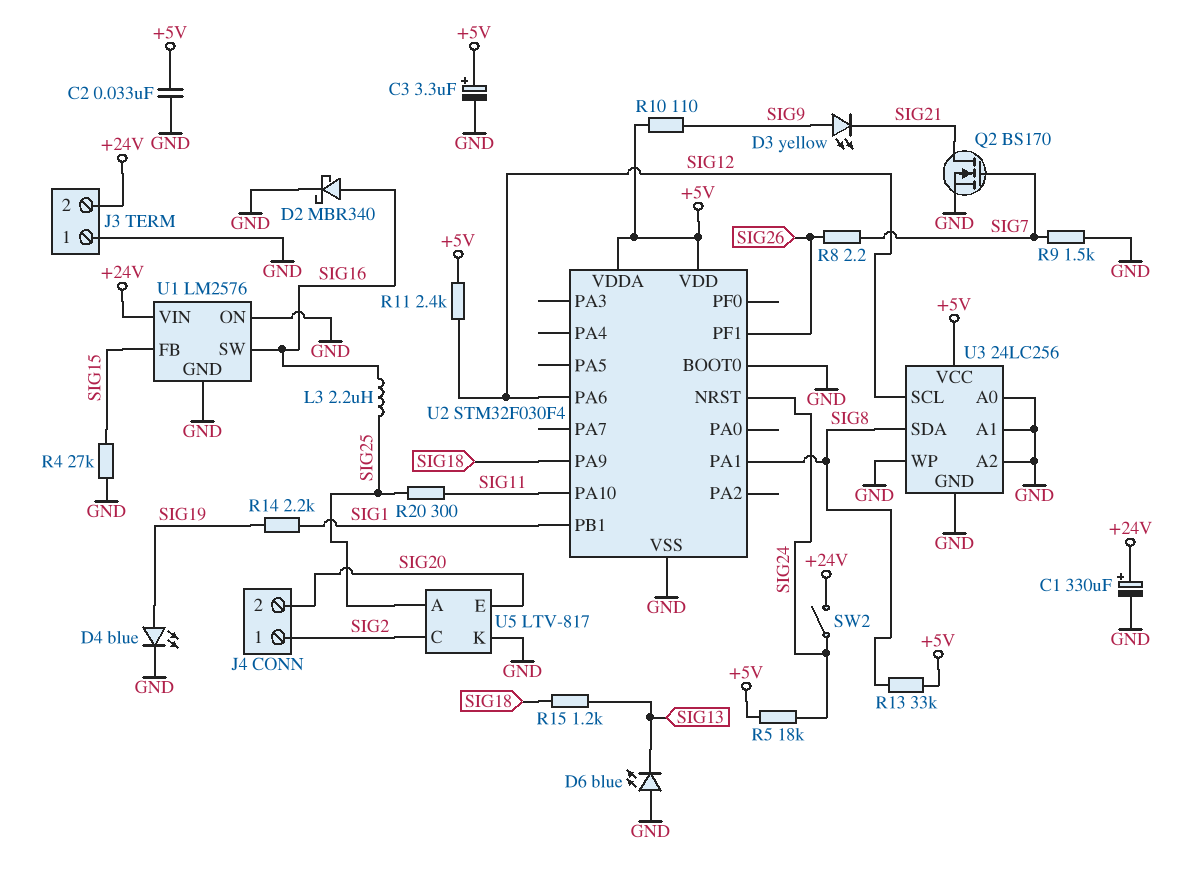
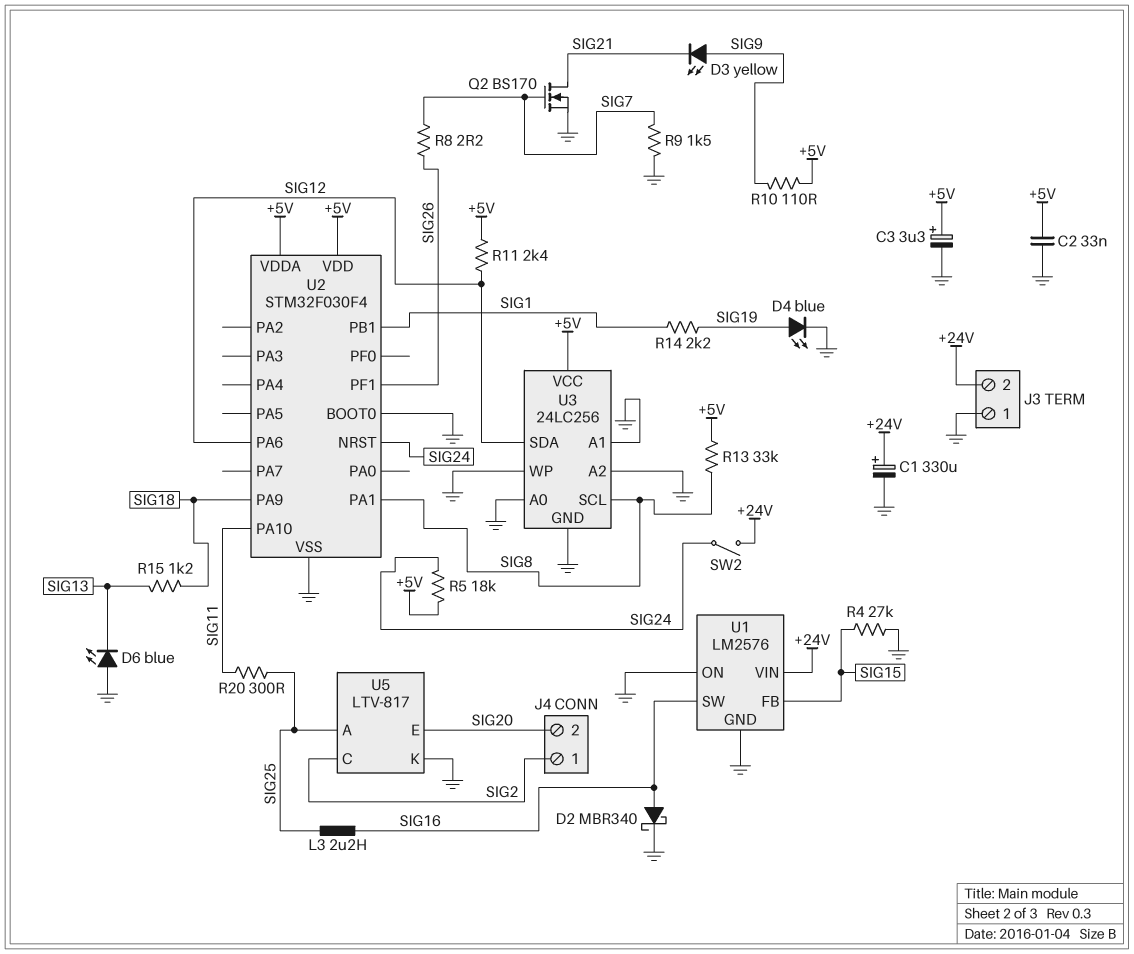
U3 pin SCL: SIG12 -> SIG8
U3 pin SDA: SIG8 -> SIG12

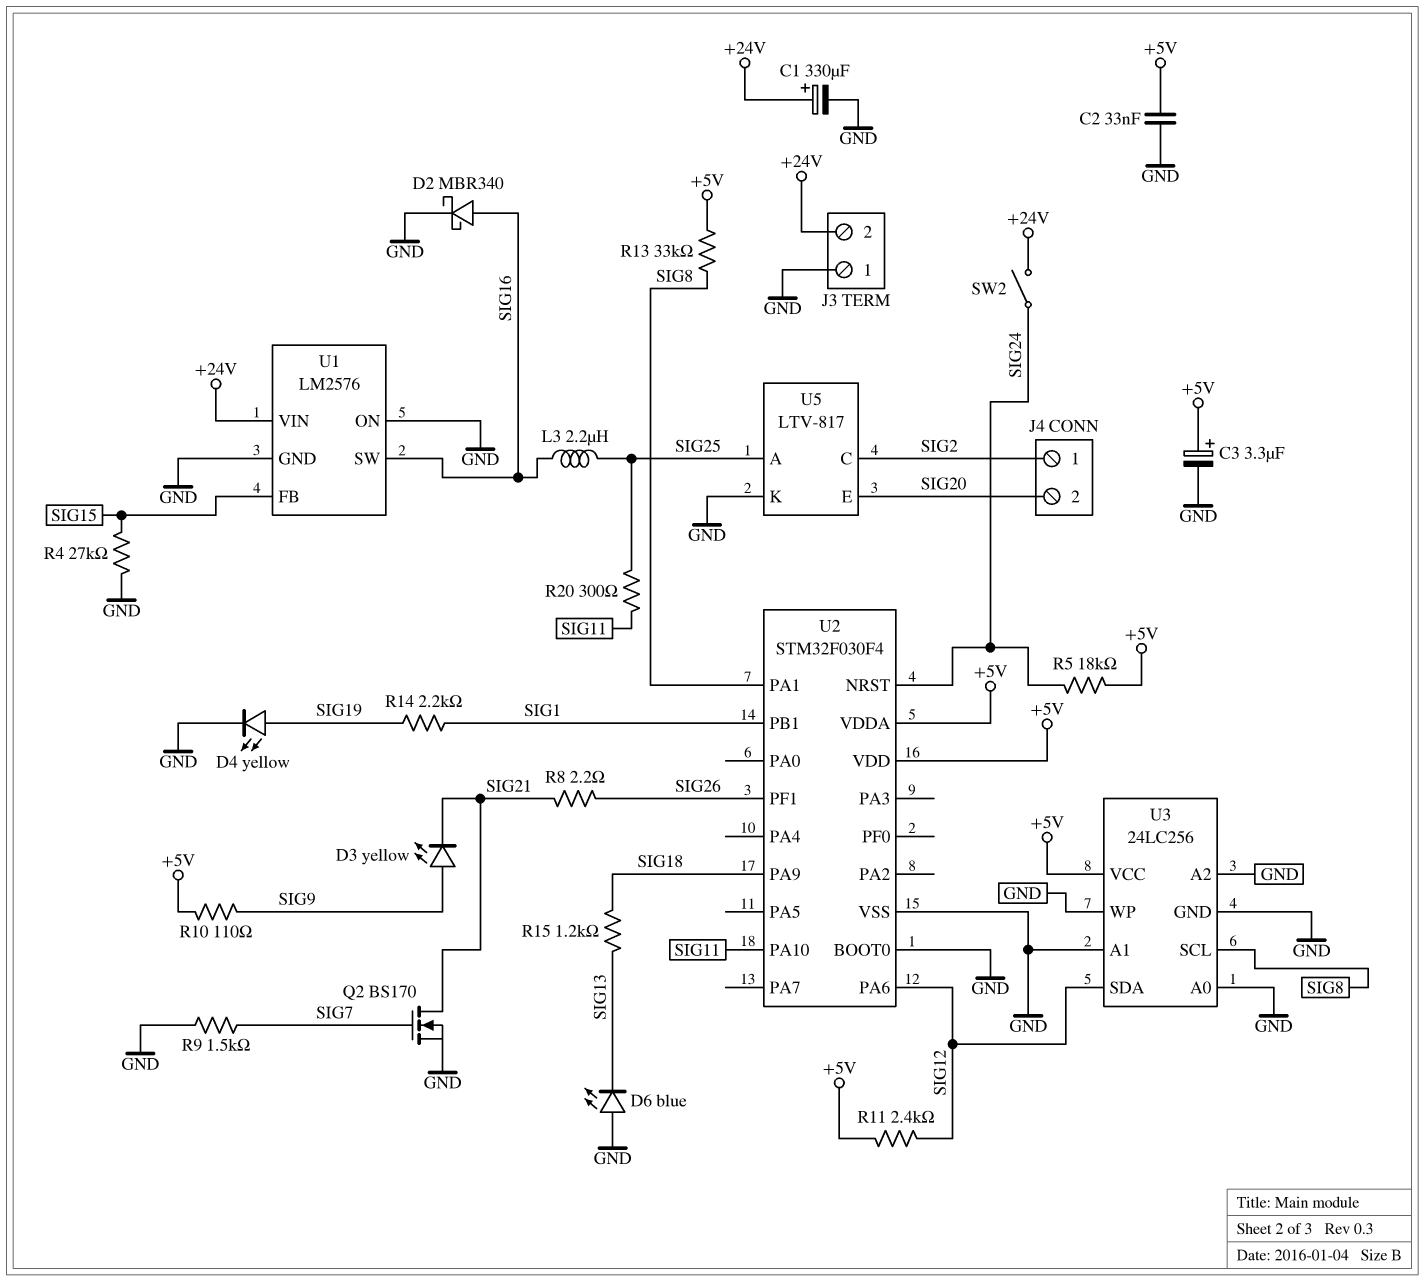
D4: LED blue (A SIG19, K GND) -> LED yellow (A SIG19, K GND)
R8: 2.2 (SIG7, SIG26) -> 2.2 (SIG21, SIG26)

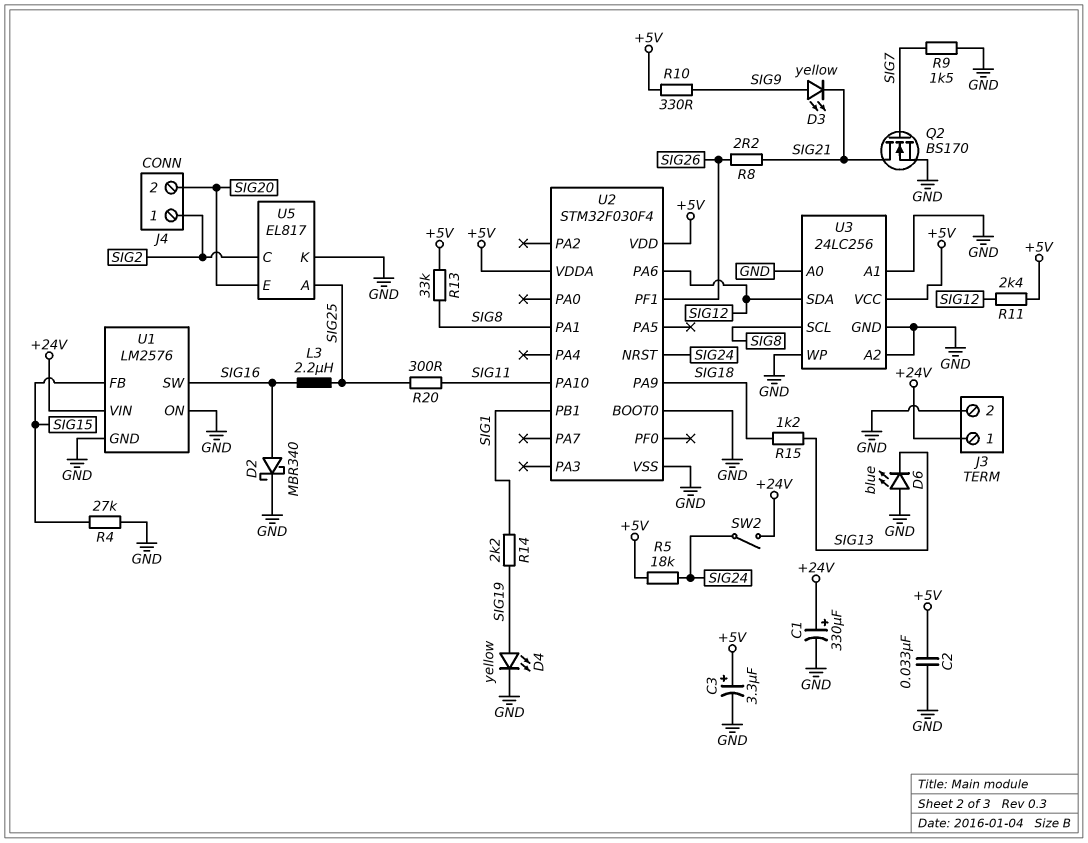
J3 pin 1: GND -> +24V
J3 pin 2: +24V -> GND
R10: 110 (+5V, SIG9) -> 330 (+5V, SIG9)
U5: LTV-817 -> EL817

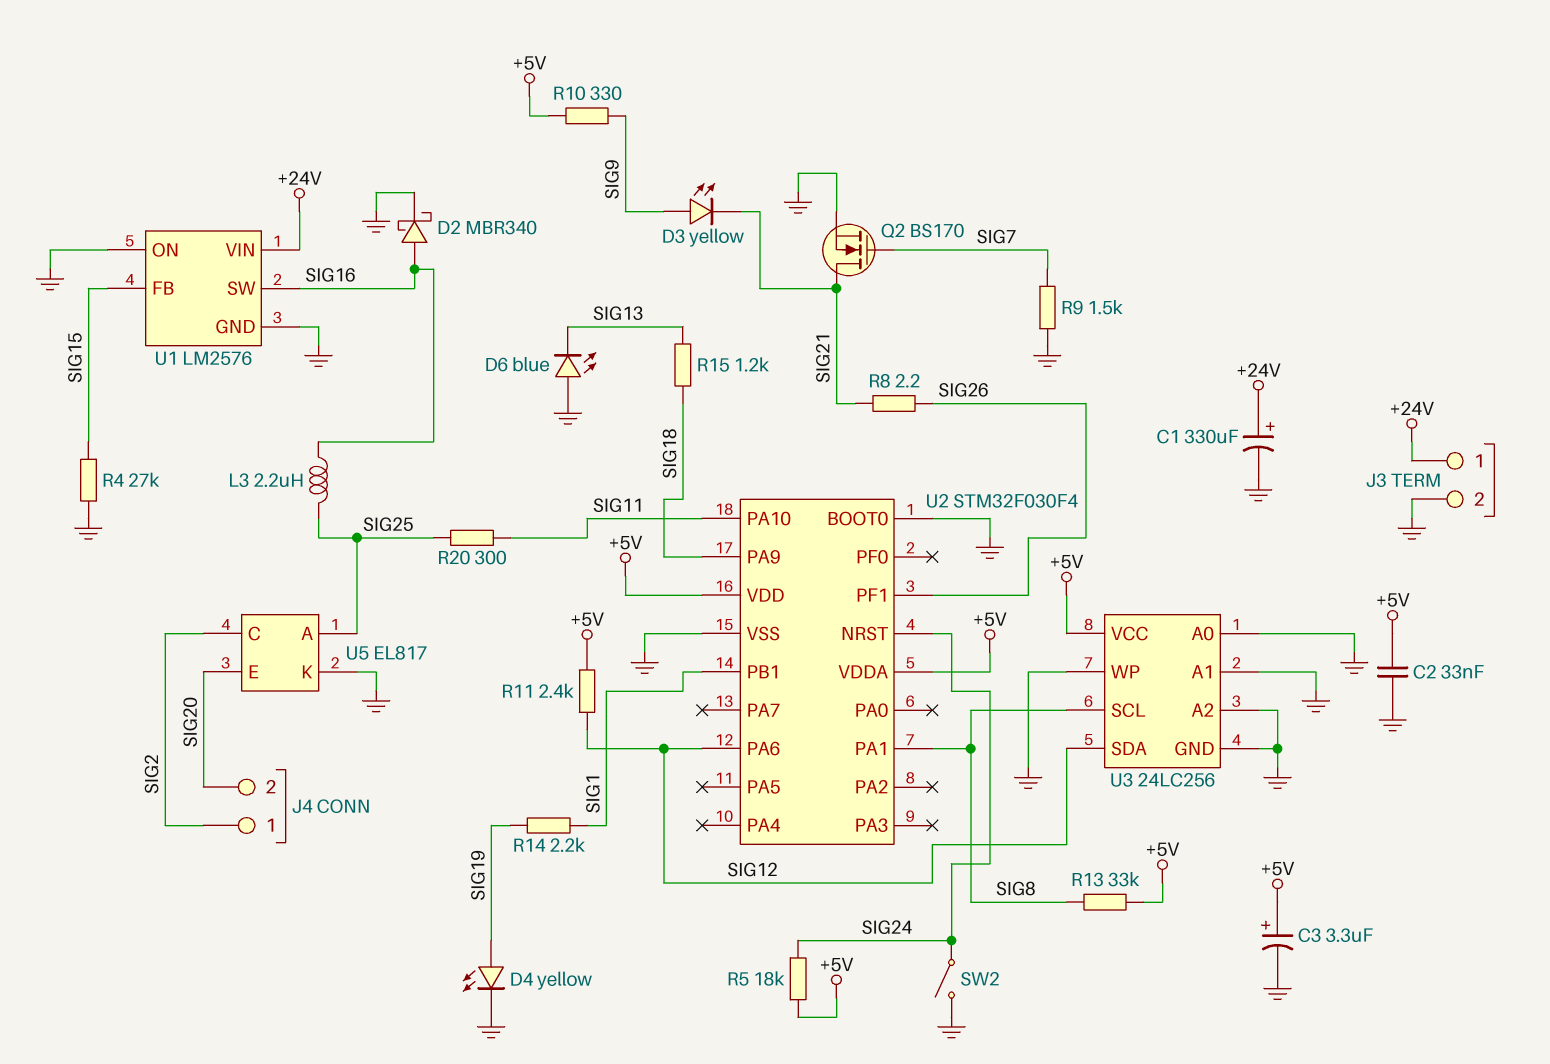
SW2: switch (+24V, SIG24) -> switch (GND, SIG24)

